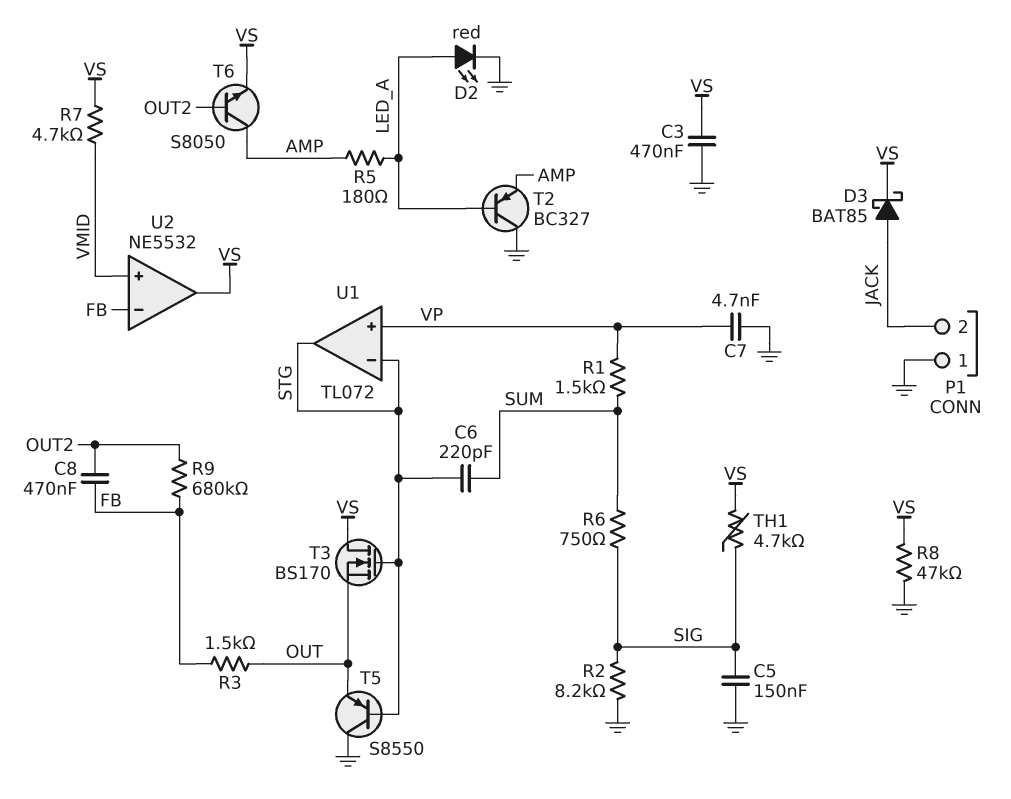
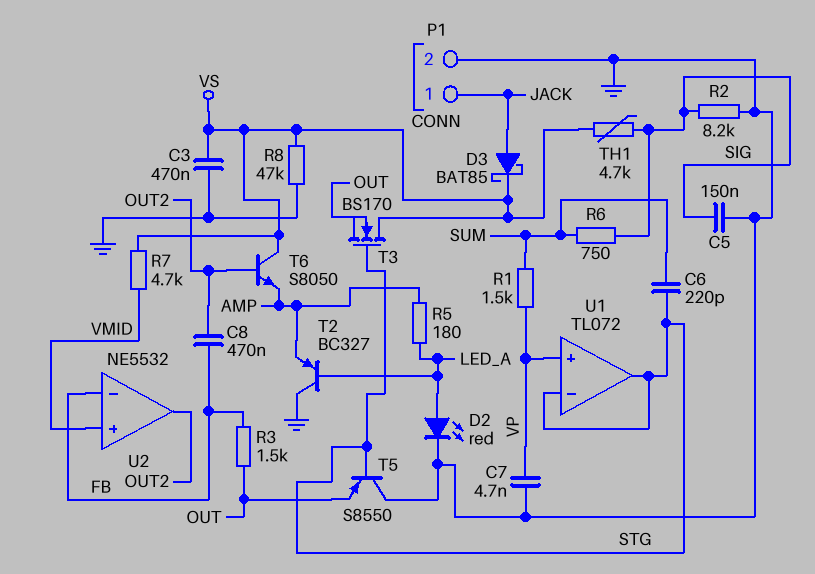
P1 pin 1: GND -> JACK
P1 pin 2: JACK -> GND
R9: 680k (FB, OUT2) -> none
T6: NPN S8050 (B OUT2, C AMP, E VS) -> NPN S8050 (B OUT2, C VS, E AMP)
U2 pin out: VS -> OUT2

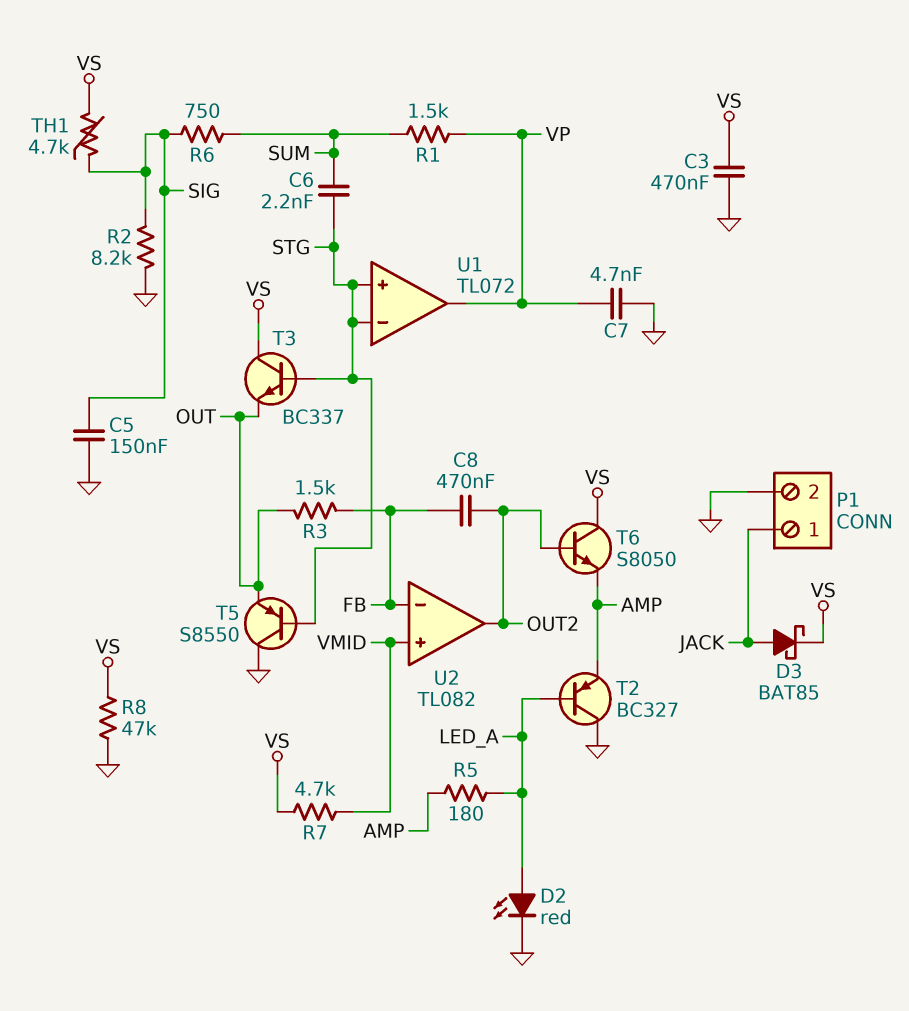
C6: 220pF (STG, SUM) -> 2.2nF (STG, SUM)
T3: NMOS BS170 (G STG, D VS, S OUT) -> NPN BC337 (B STG, C VS, E OUT)
U1 pin in+: VP -> STG
U1 pin out: STG -> VP
U2: NE5532 -> TL082

